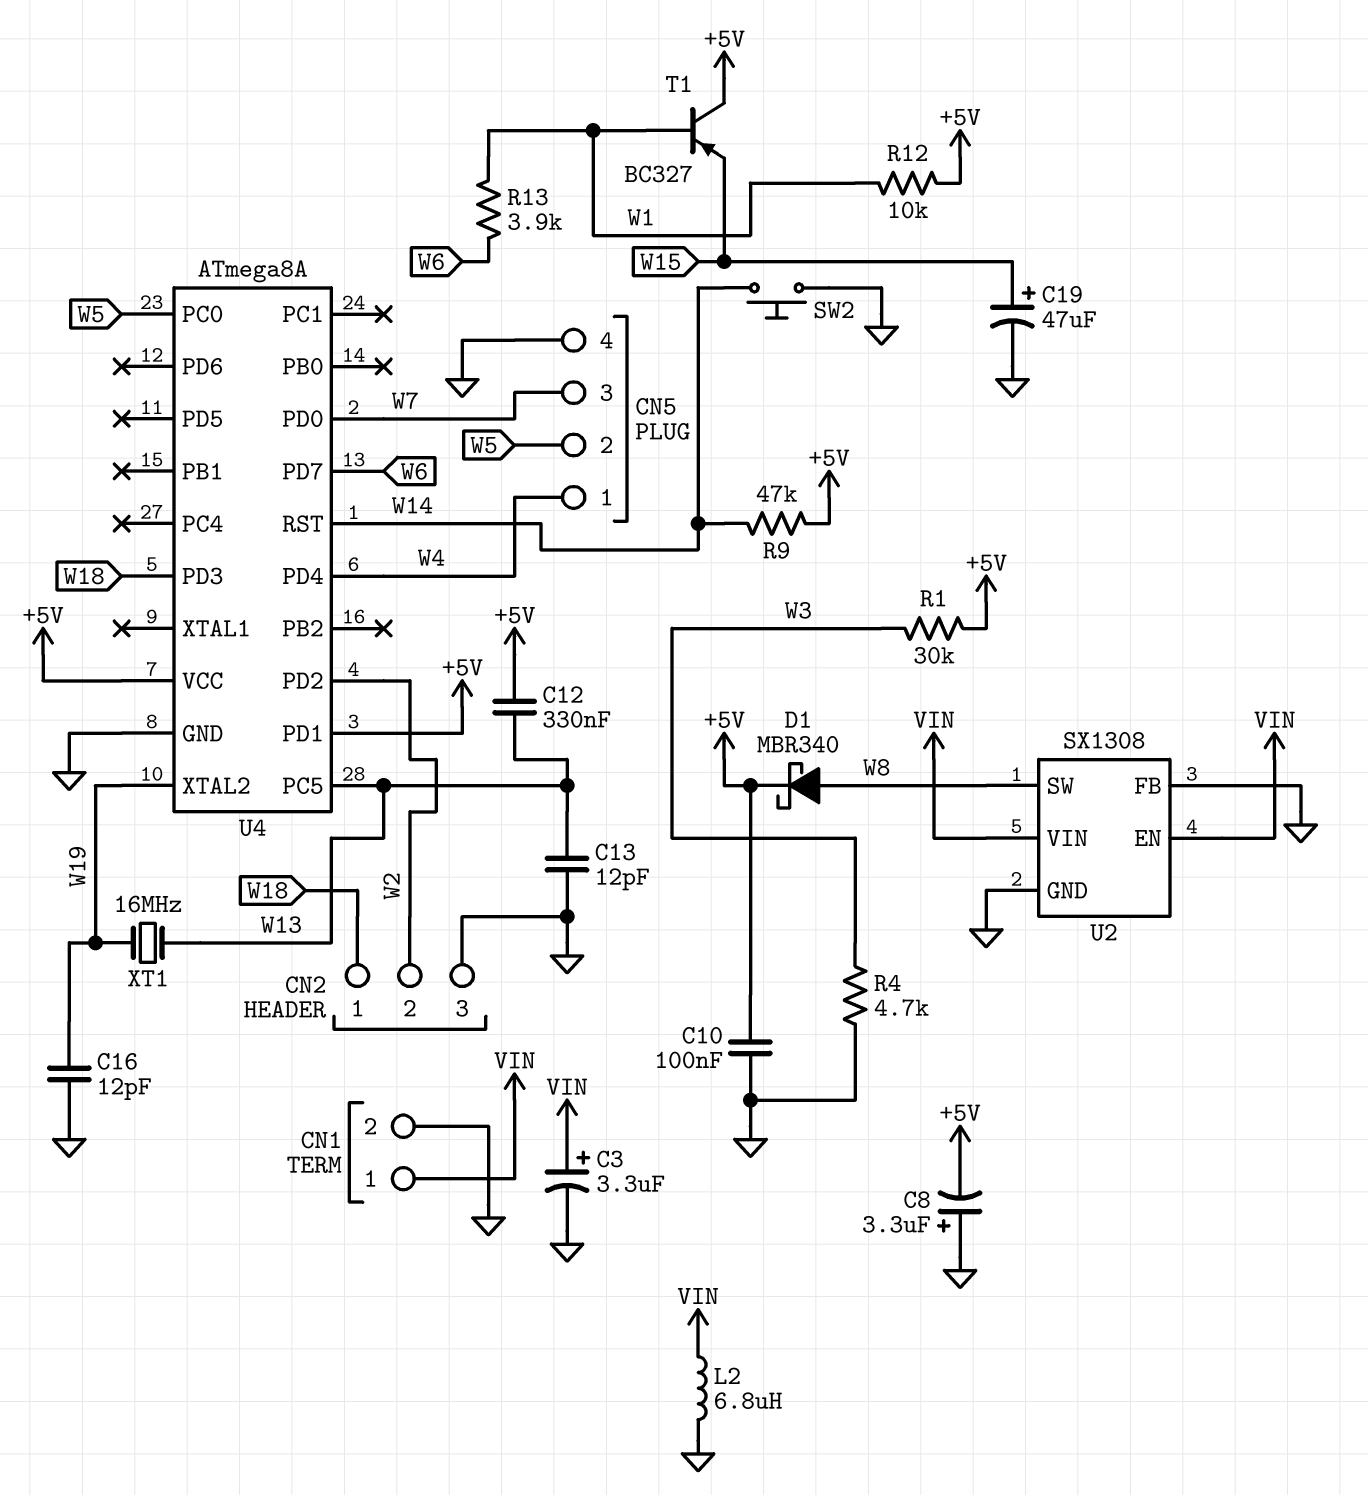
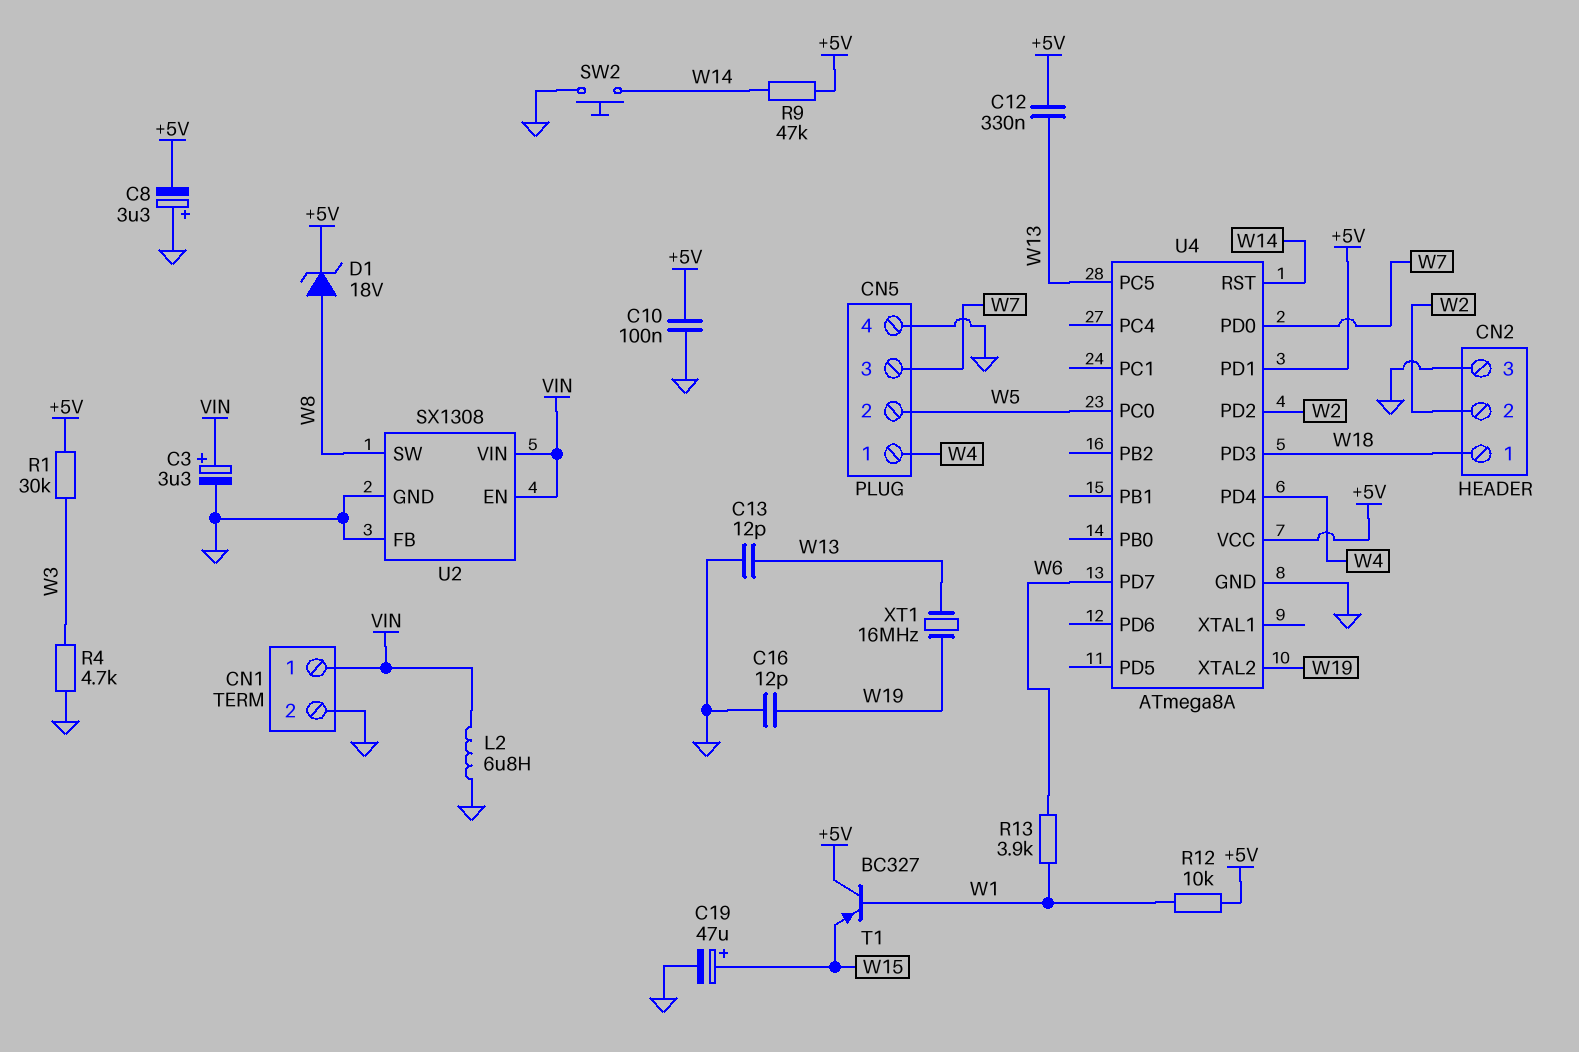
D1: schottky MBR340 (A W8, K +5V) -> zener 18V (A W8, K +5V)

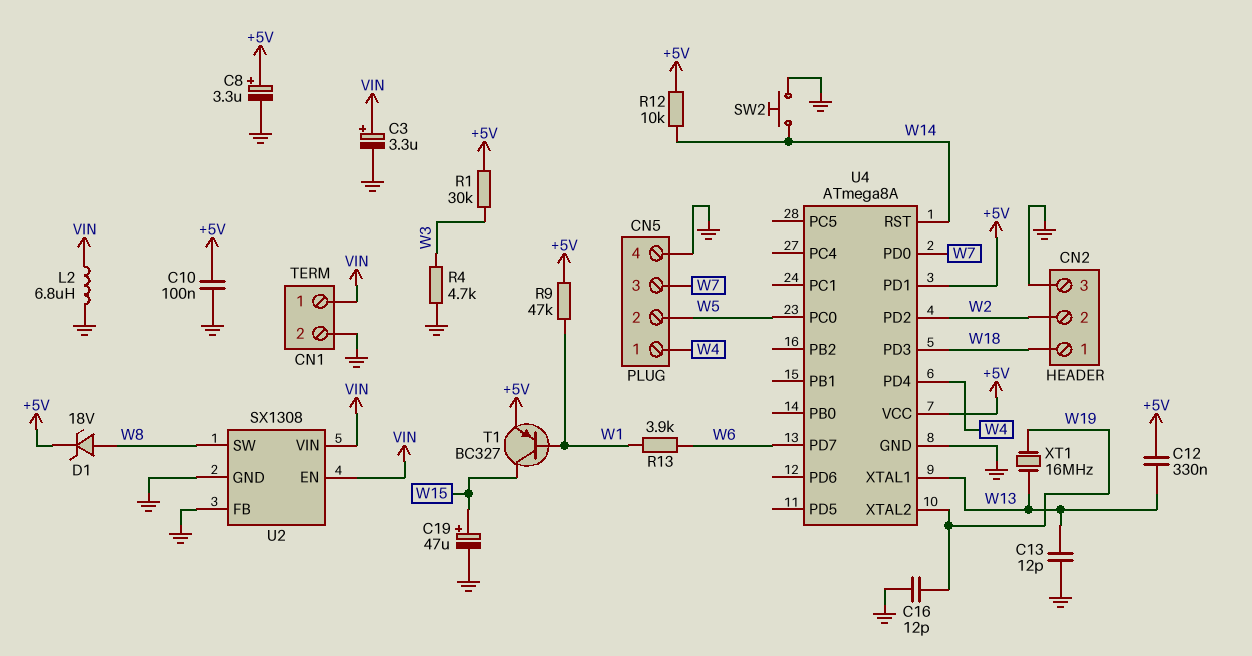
C8: 3.3uF (plus GND, minus +5V) -> 3.3uF (plus +5V, minus GND)
R9: 47k (+5V, W14) -> 47k (+5V, W1)
R12: 10k (+5V, W1) -> 10k (+5V, W14)
T1: PNP BC327 (B W1, C +5V, E W15) -> PNP BC327 (B W1, C W15, E +5V)
U4 pin PC5: W13 -> none
U4 pin XTAL1: none -> W13

